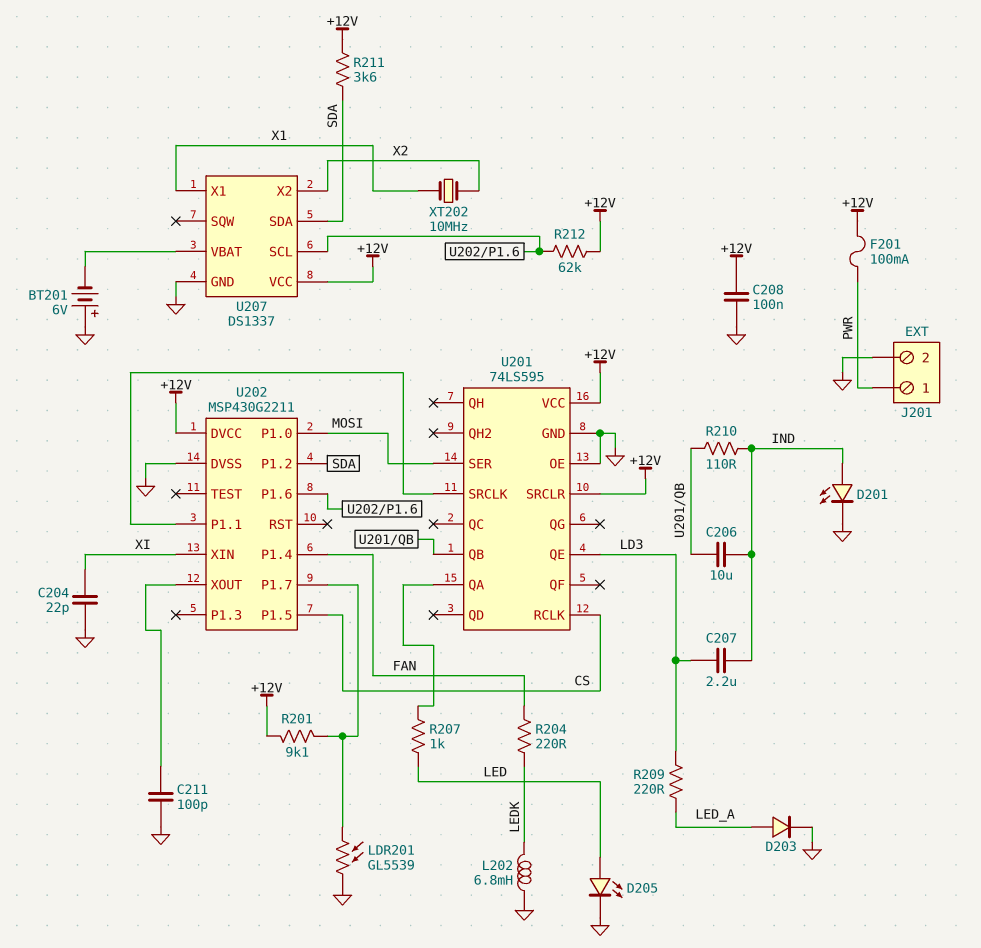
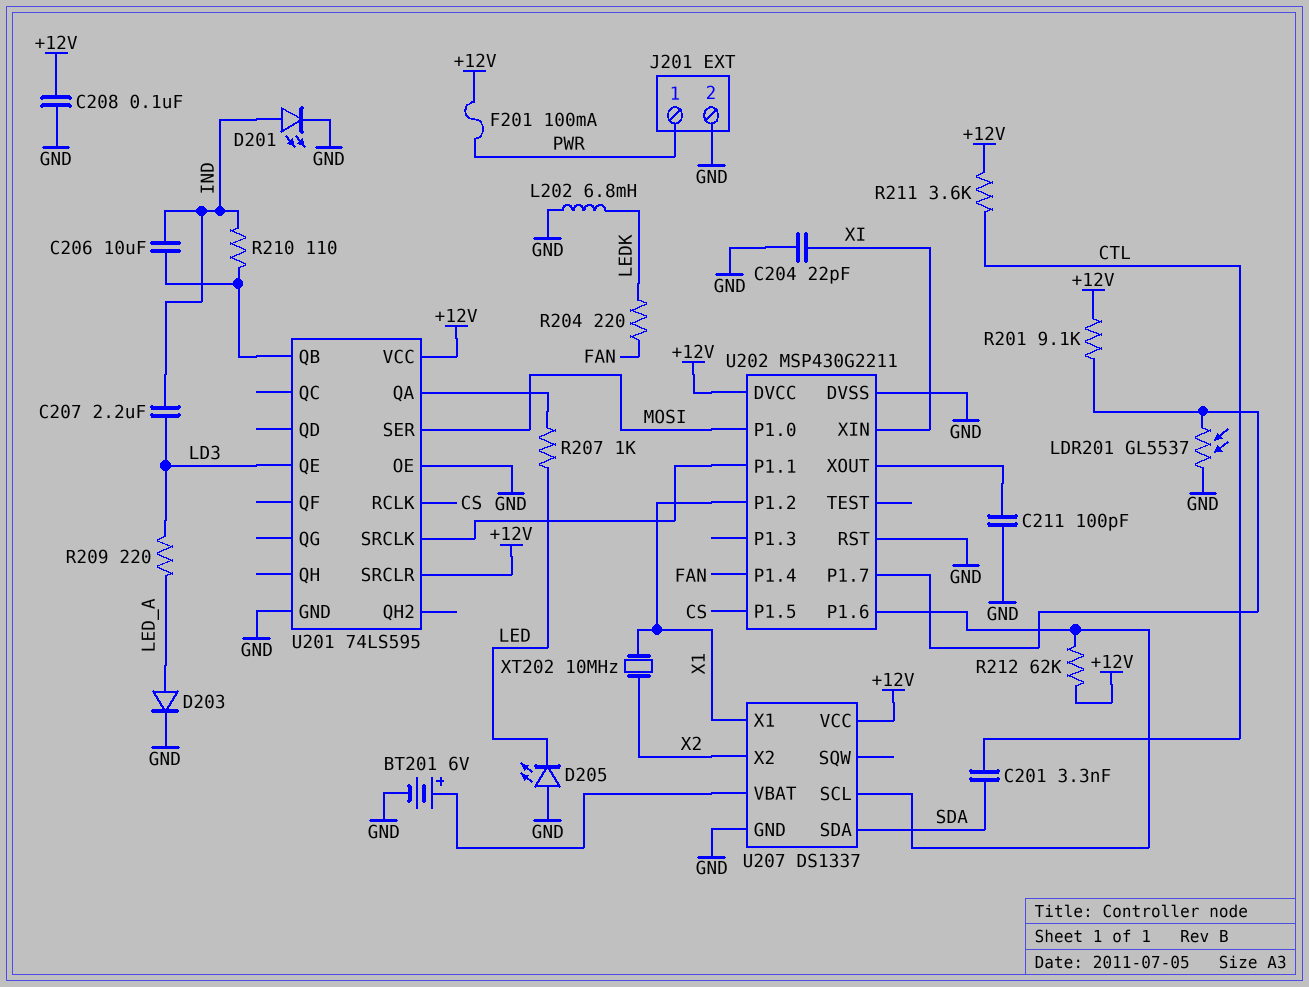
BT201: 6V (plus GND, minus U207/VBAT) -> 6V (plus U207/VBAT, minus GND)
C201: none -> 3.3nF (CTL, SDA)
D205: LED (A LED, K GND) -> LED (A GND, K LED)
LDR201: GL5539 (GND, U202/P1.7) -> GL5537 (GND, U202/P1.7)
R211: 3.6k (+12V, SDA) -> 3.6k (+12V, CTL)
U202 pin P1.2: SDA -> X1
U202 pin RST: none -> GND

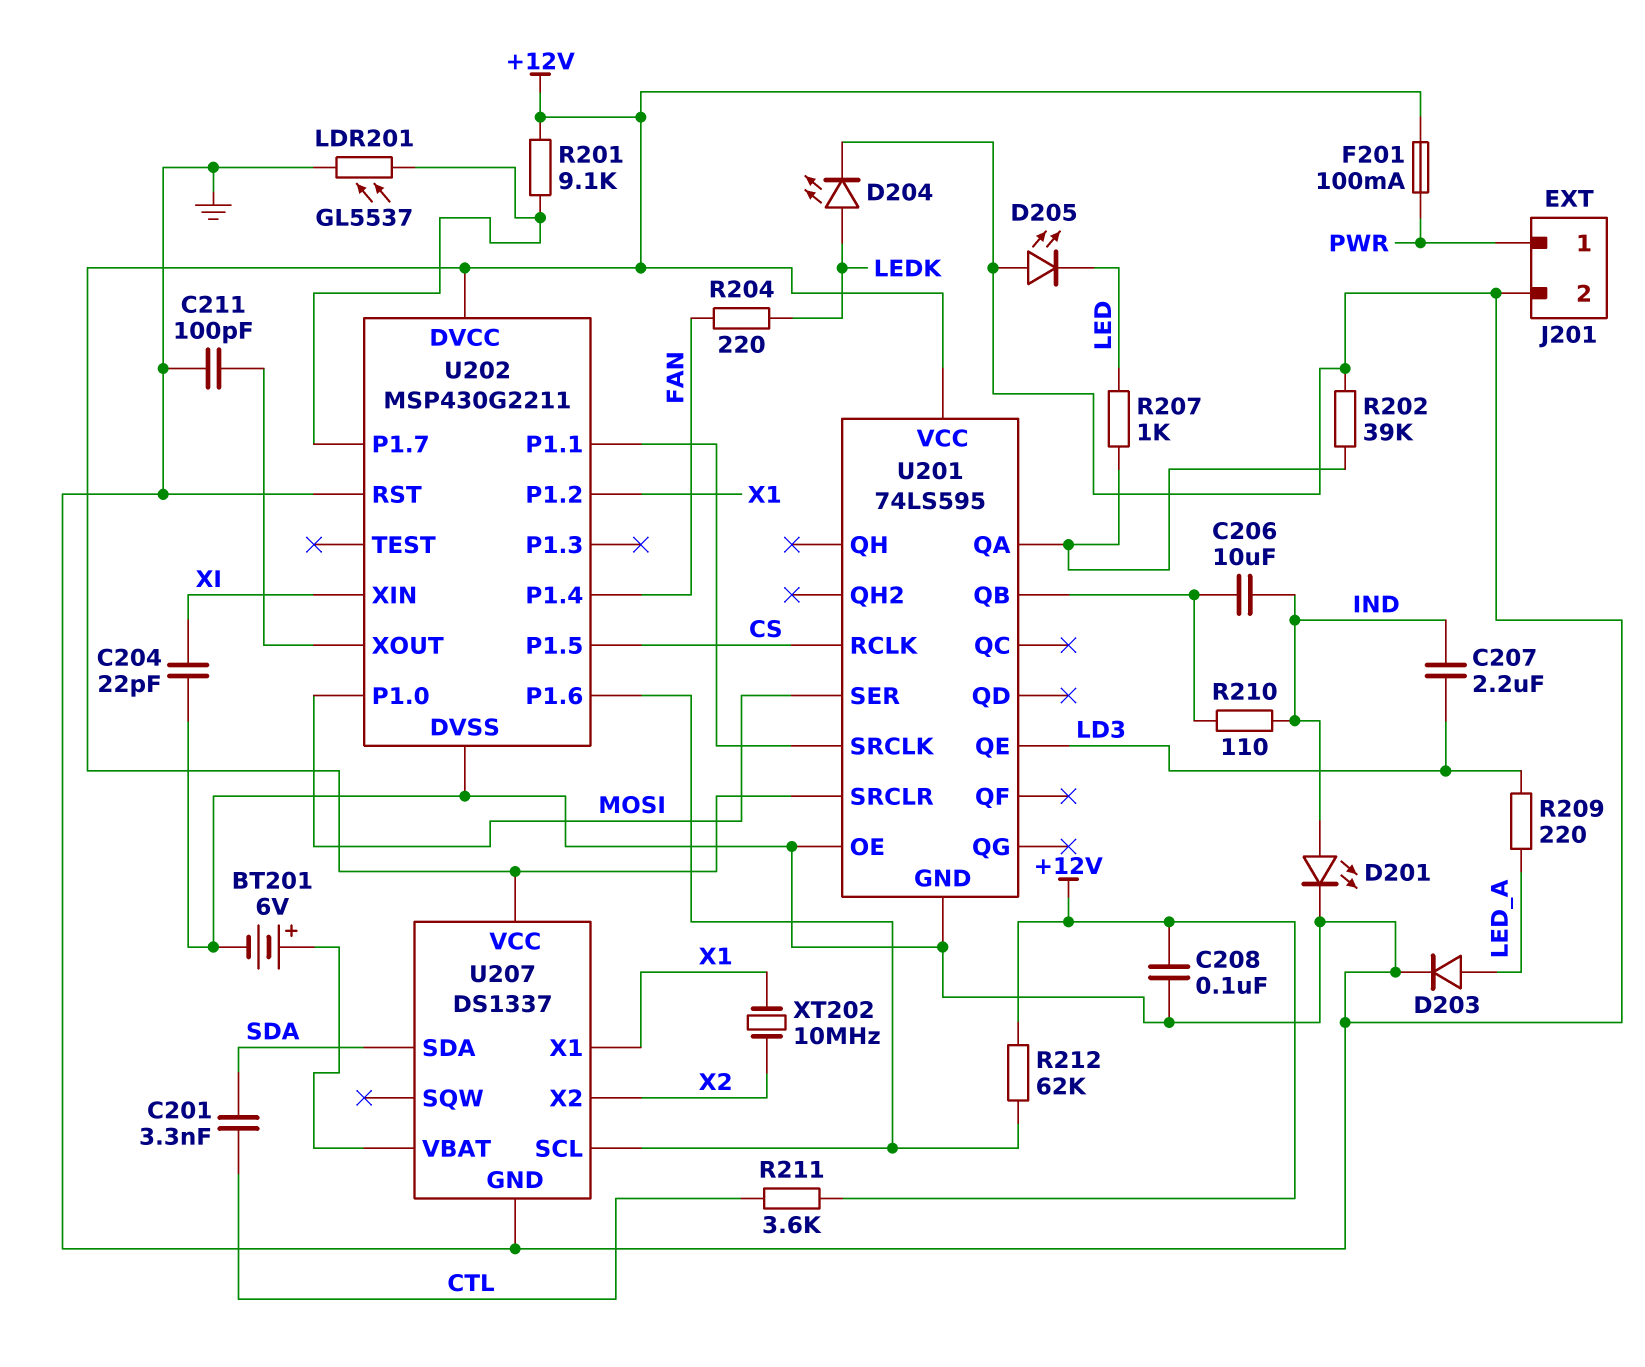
D204: none -> LED (A LEDK, K GND)
L202: 6.8mH (GND, LEDK) -> none
R202: none -> 39k (GND, U201/QA)

